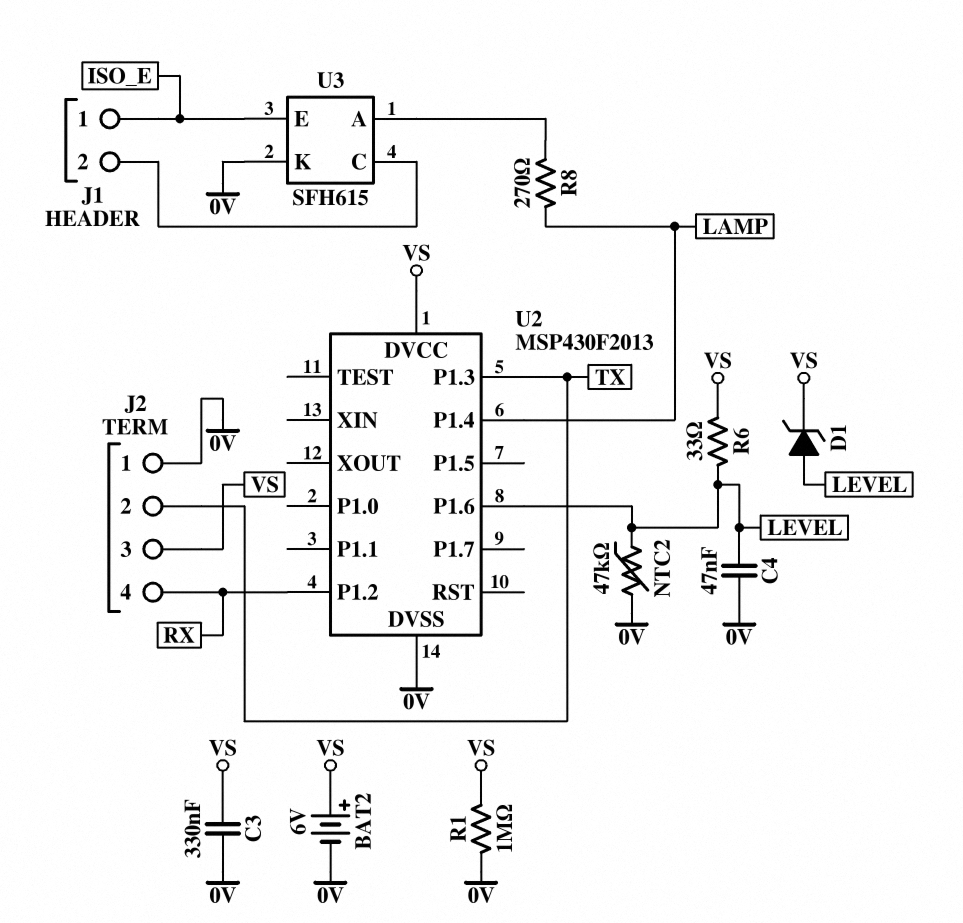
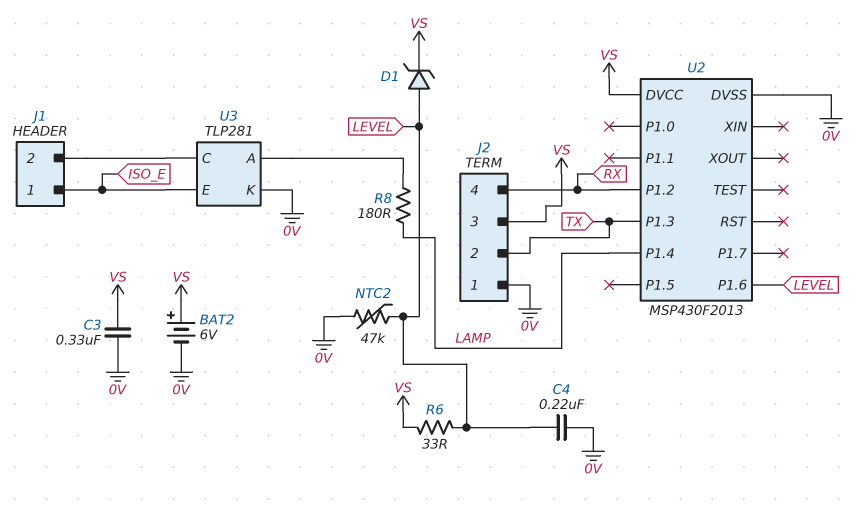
C4: 47nF (0V, LEVEL) -> 220nF (0V, LEVEL)
R1: 1M (0V, VS) -> none
R8: 270 (LAMP, U3/A) -> 180 (LAMP, U3/A)
U3: SFH615 -> TLP281

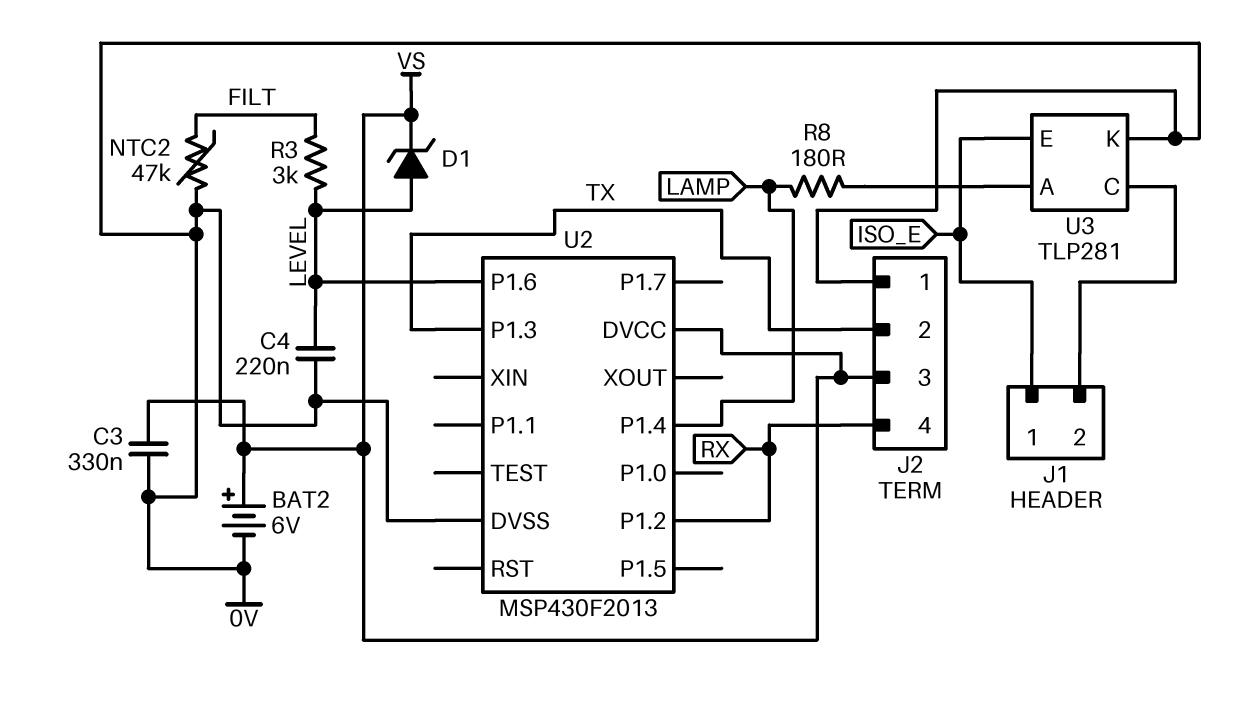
NTC2: 47k (0V, LEVEL) -> 47k (0V, FILT)
R3: none -> 3k (FILT, LEVEL)
R6: 33 (LEVEL, VS) -> none

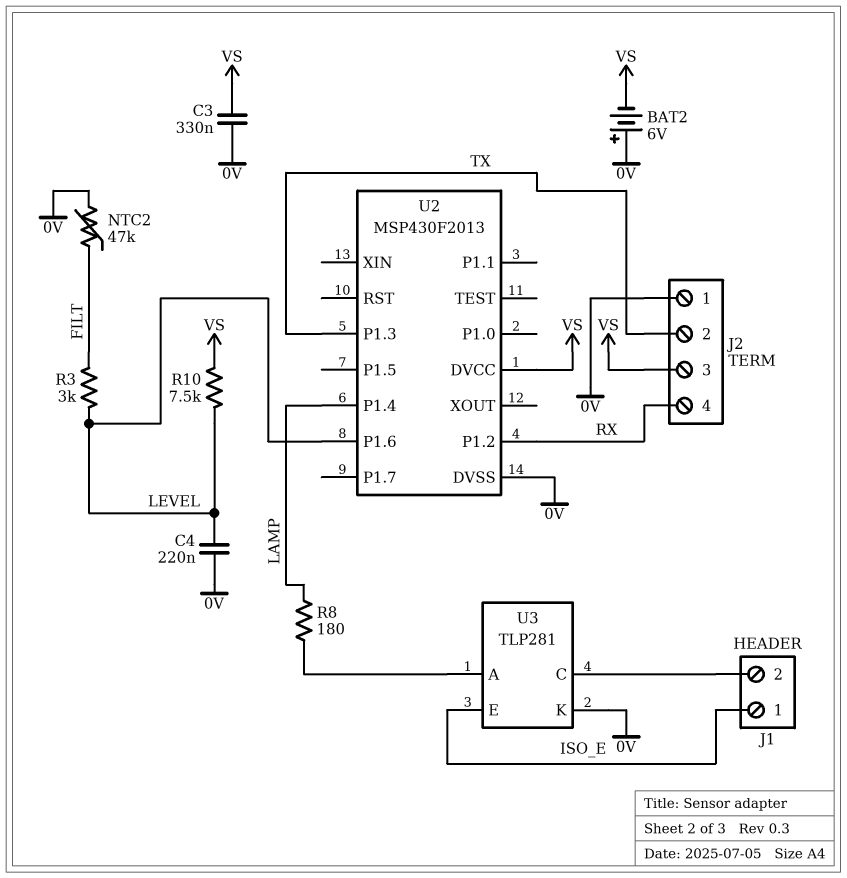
BAT2: 6V (plus VS, minus 0V) -> 6V (plus 0V, minus VS)
D1: zener (A LEVEL, K VS) -> none
R10: none -> 7.5k (LEVEL, VS)

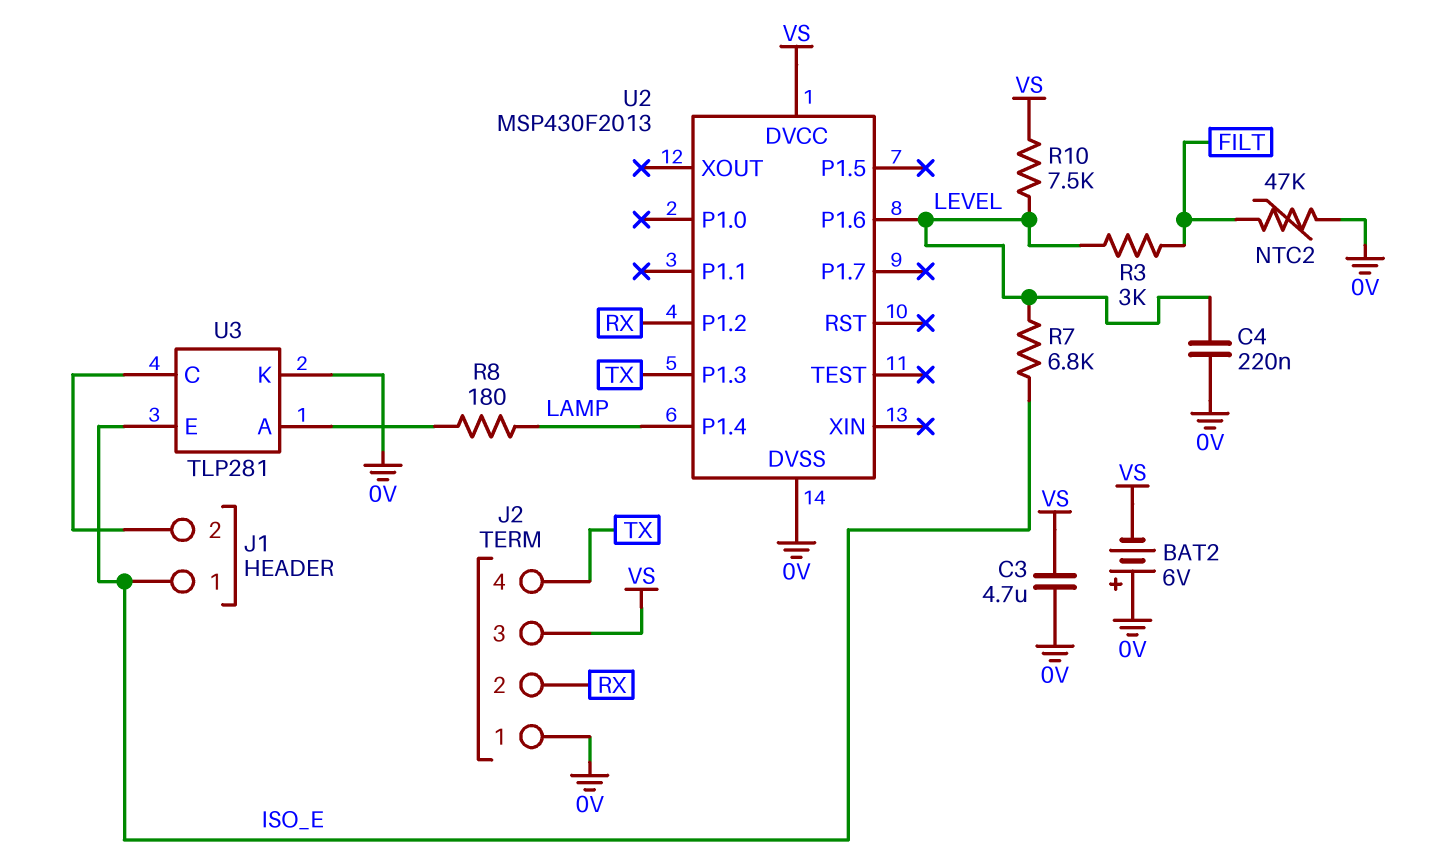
C3: 330nF (0V, VS) -> 4.7uF (0V, VS)
J2 pin 2: TX -> RX
J2 pin 4: RX -> TX
R7: none -> 6.8k (ISO_E, LEVEL)

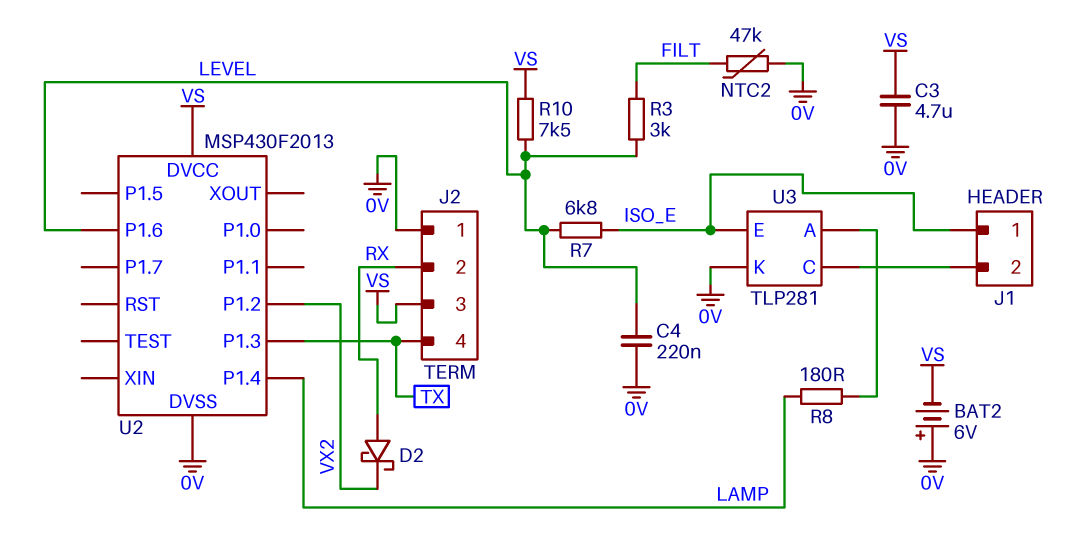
D2: none -> schottky (A RX, K VX2)
U2 pin P1.2: RX -> VX2

